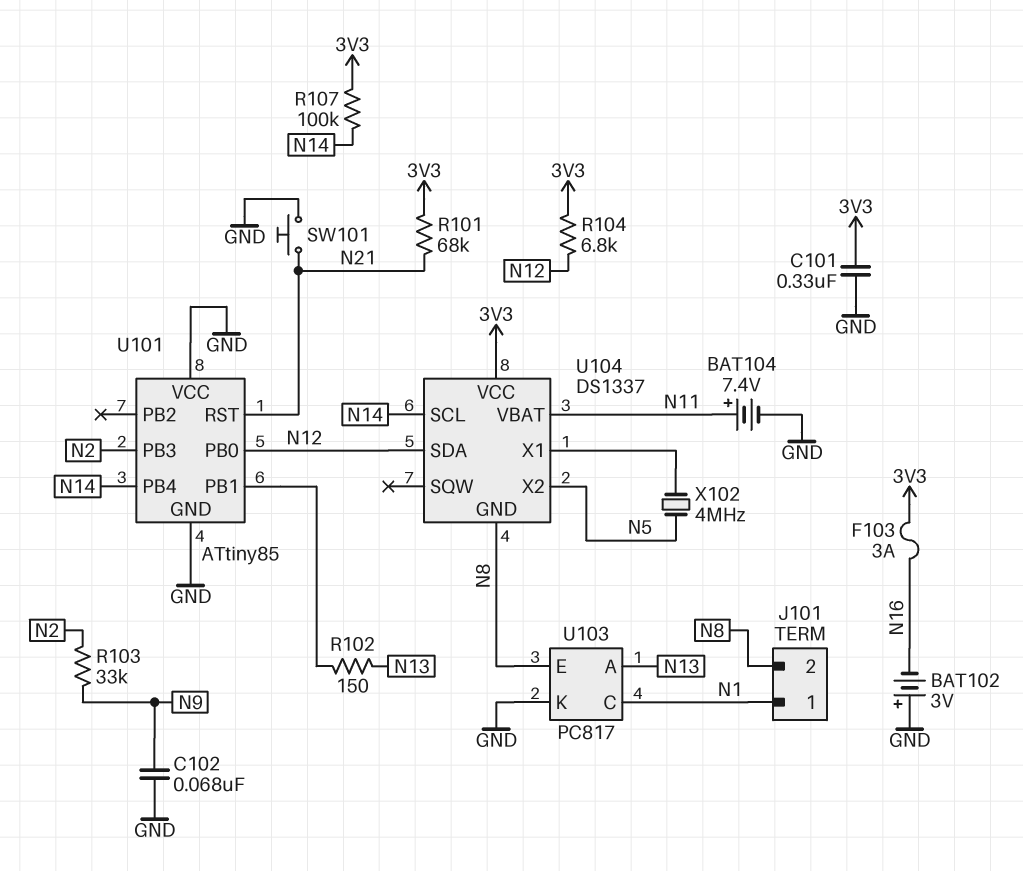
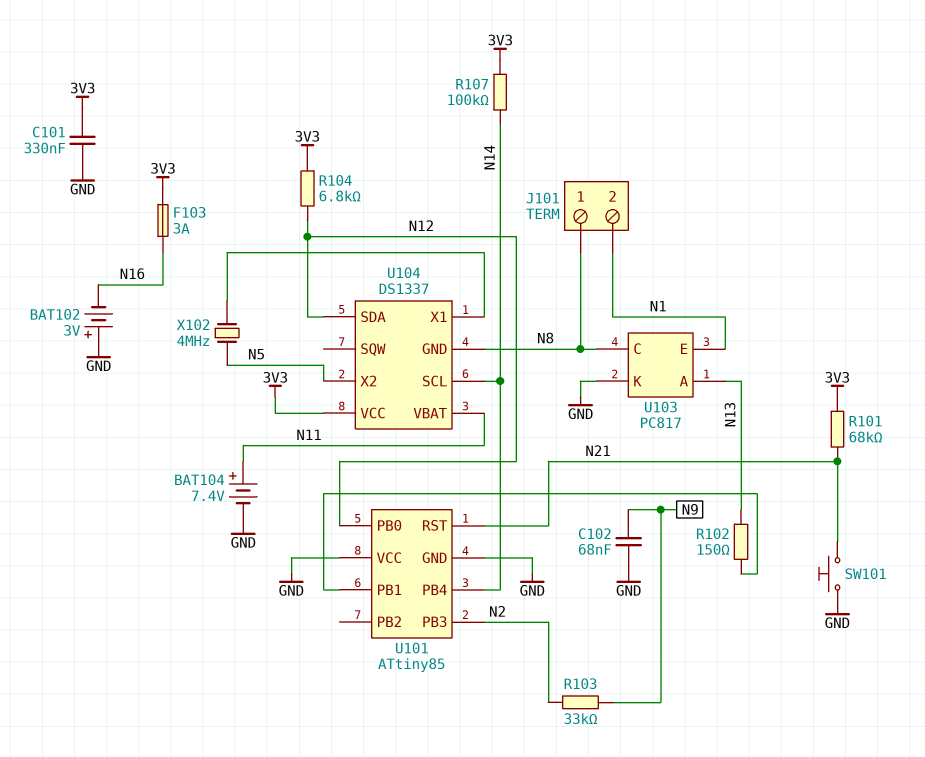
J101 pin 1: N1 -> N8
J101 pin 2: N8 -> N1
U103 pin C: N1 -> N8
U103 pin E: N8 -> N1

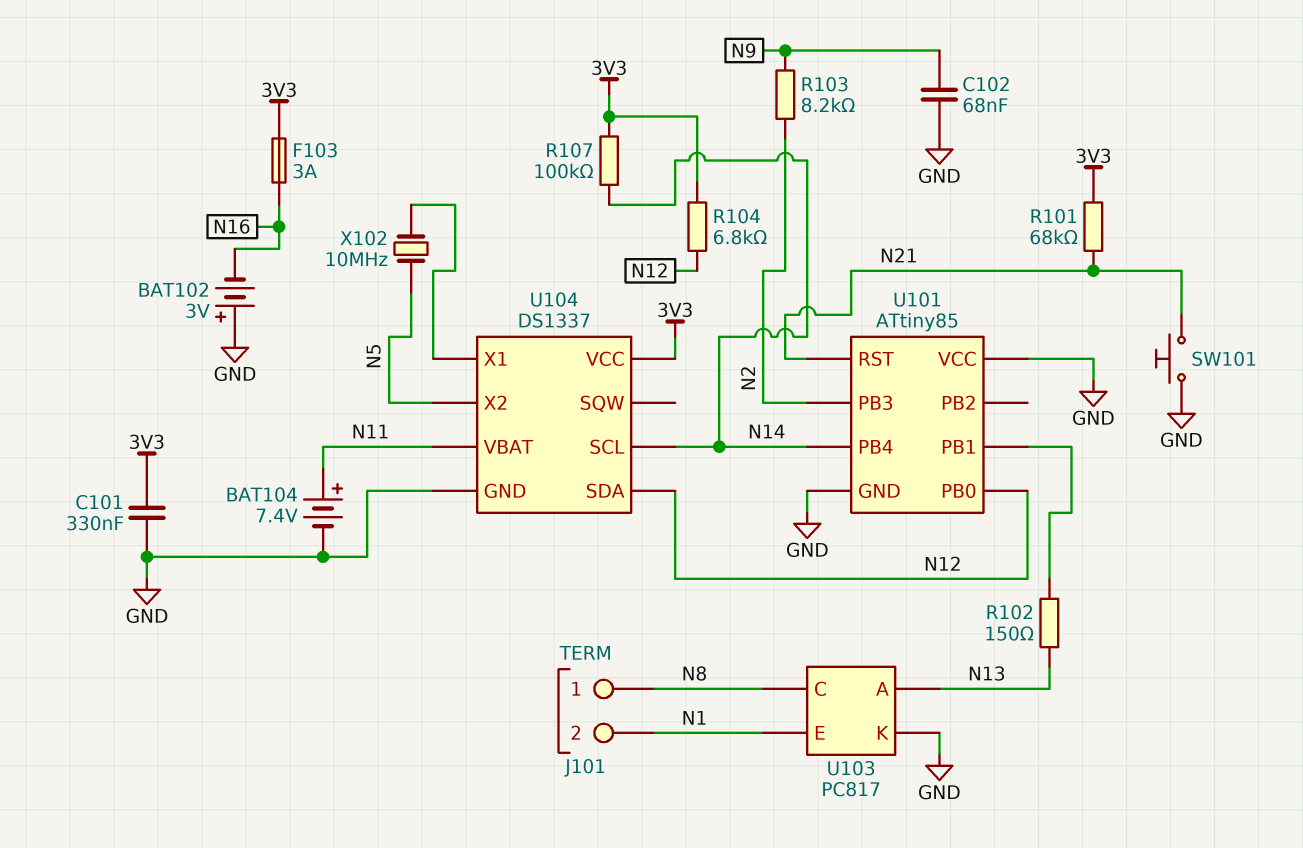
R103: 33k (N2, N9) -> 8.2k (N2, N9)
U104 pin GND: N8 -> GND
X102: 4MHz (N5, U104/X1) -> 10MHz (N5, U104/X1)

